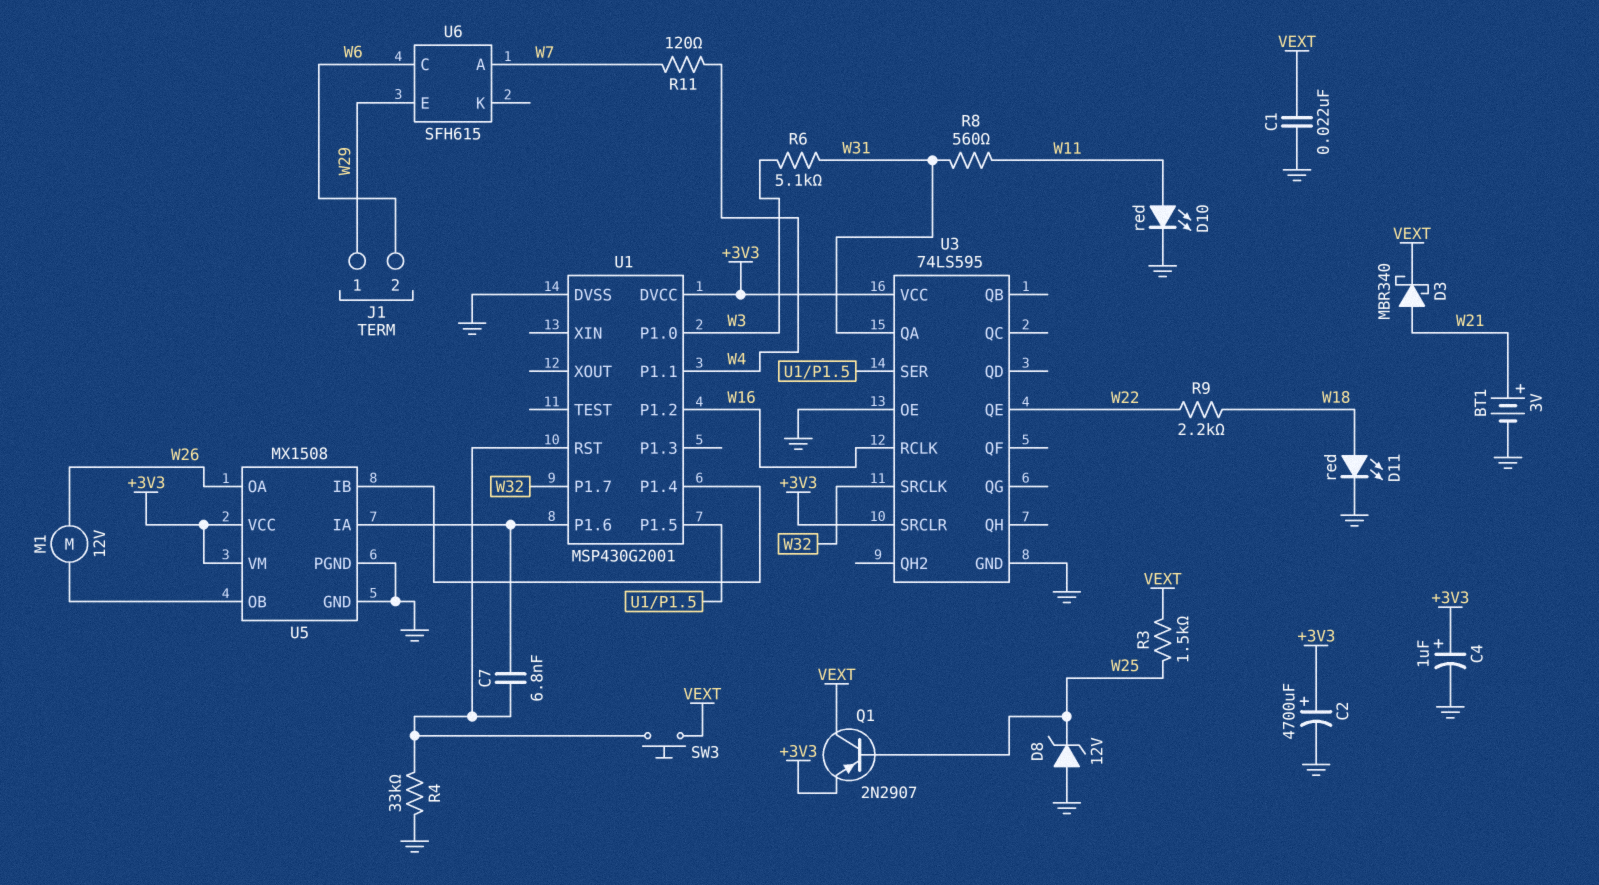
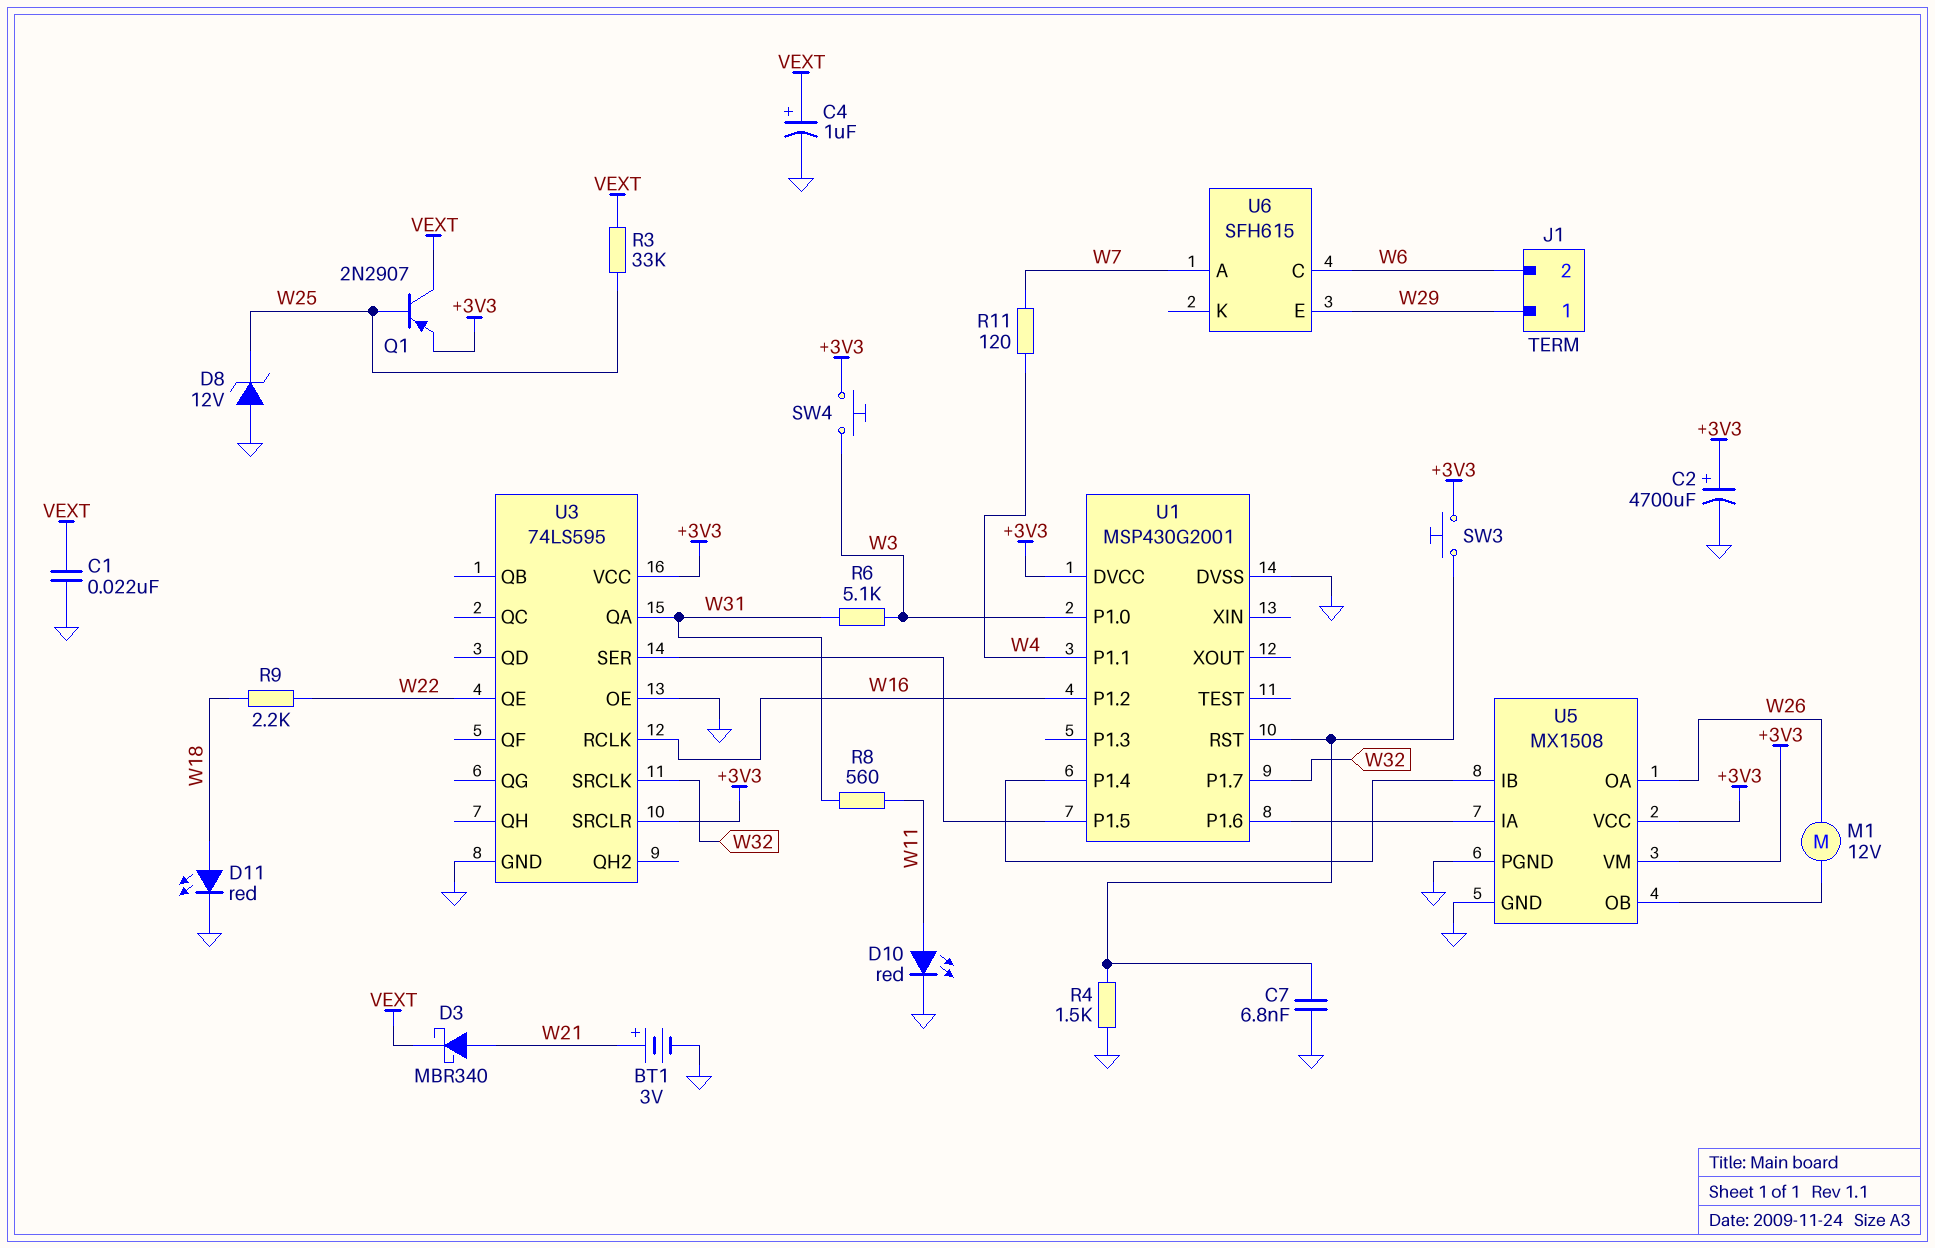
C4: 1uF (plus +3V3, minus GND) -> 1uF (plus VEXT, minus GND)
C7: 6.8nF (U1/P1.6, U1/RST) -> 6.8nF (GND, U1/RST)
R3: 1.5k (VEXT, W25) -> 33k (VEXT, W25)
R4: 33k (GND, U1/RST) -> 1.5k (GND, U1/RST)
SW3: button (U1/RST, VEXT) -> button (+3V3, U1/RST)
SW4: none -> button (+3V3, W3)

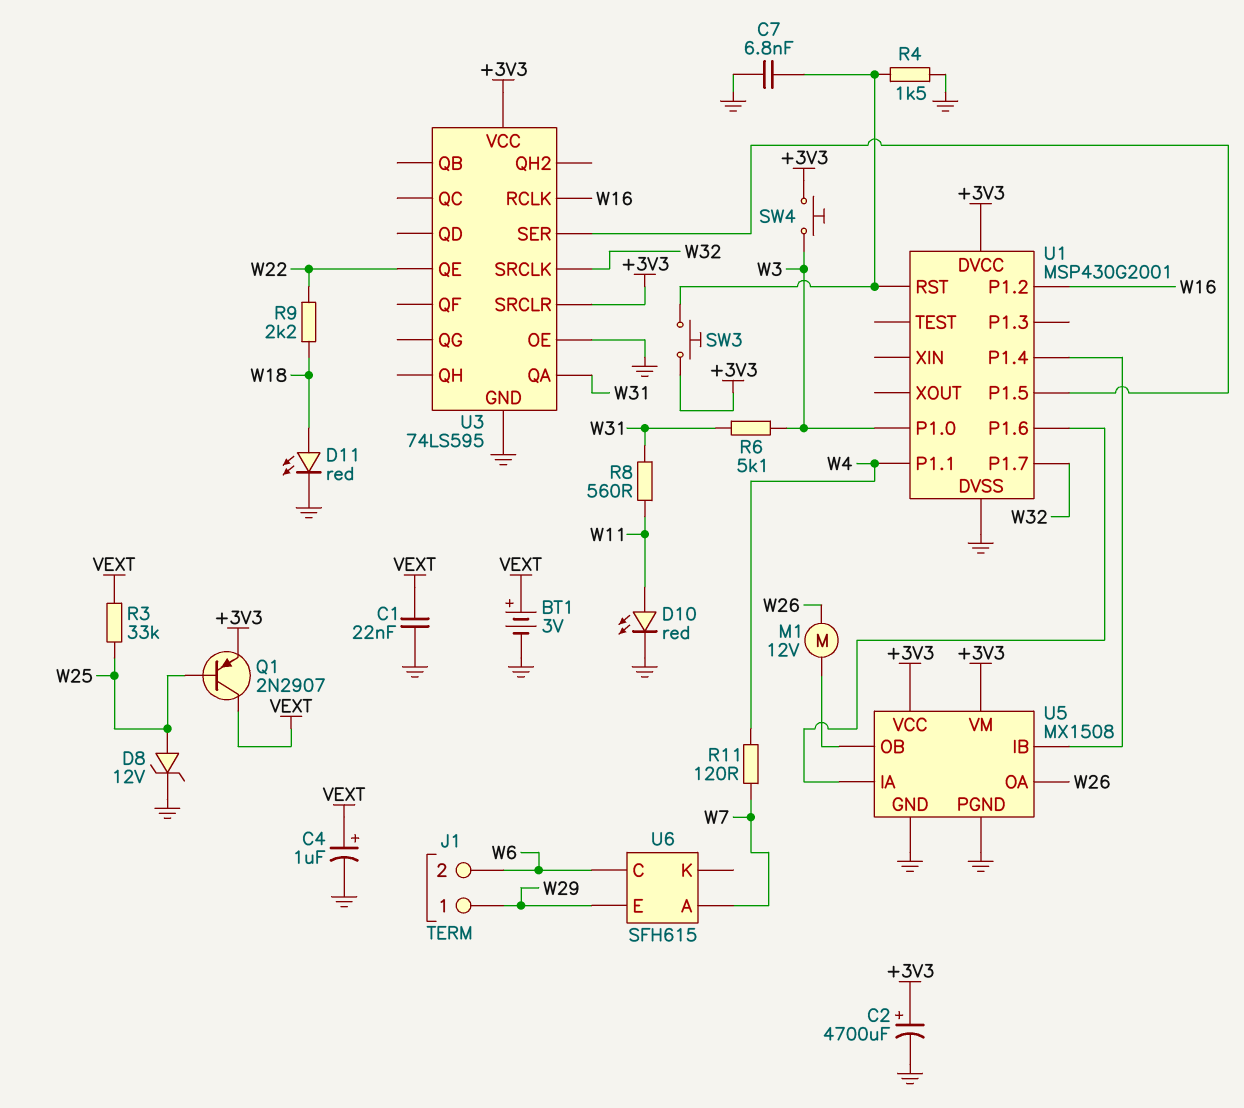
BT1: 3V (plus W21, minus GND) -> 3V (plus VEXT, minus GND)
D3: schottky MBR340 (A W21, K VEXT) -> none
D8: zener 12V (A GND, K W25) -> zener 12V (A W25, K GND)

